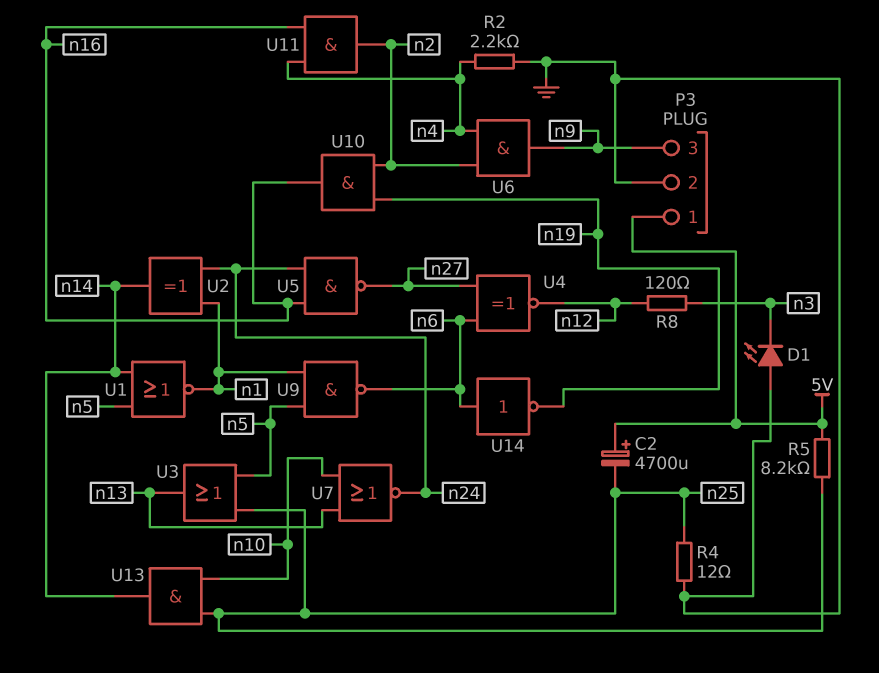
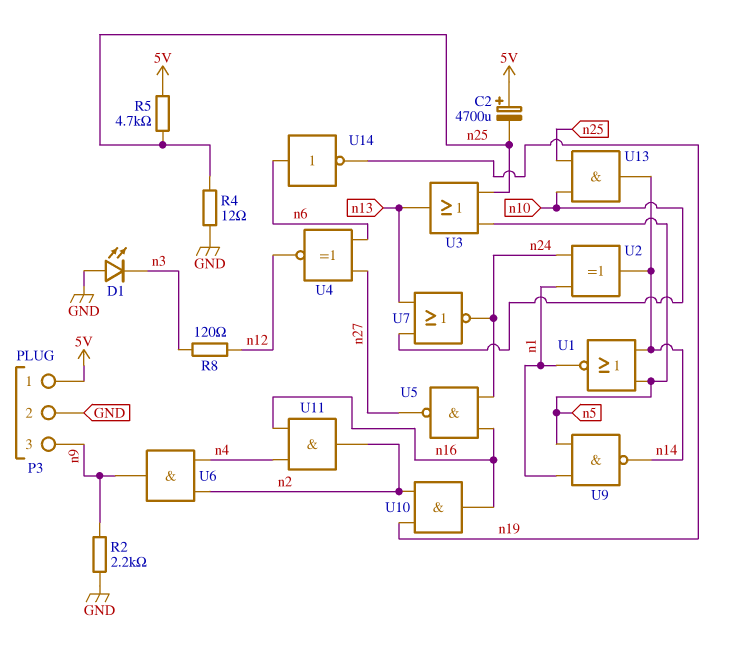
R2: 2.2k (GND, n4) -> 2.2k (GND, n9)
R5: 8.2k (5V, n25) -> 4.7k (5V, n25)
U9: NAND (in n1, in n5, out n6) -> NAND (in n1, in n5, out n14)

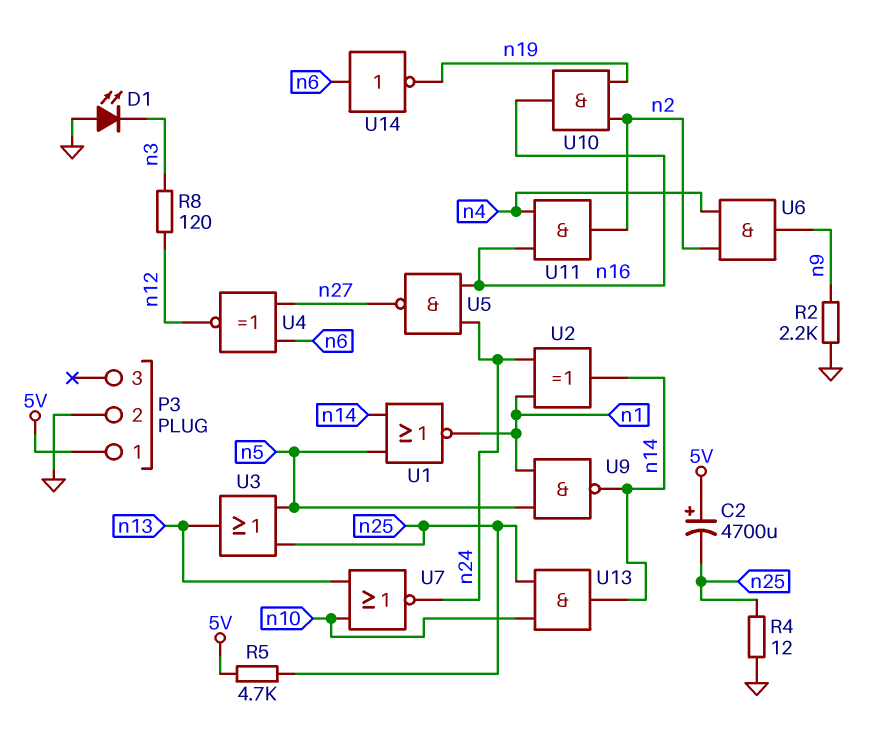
P3 pin 3: n9 -> none

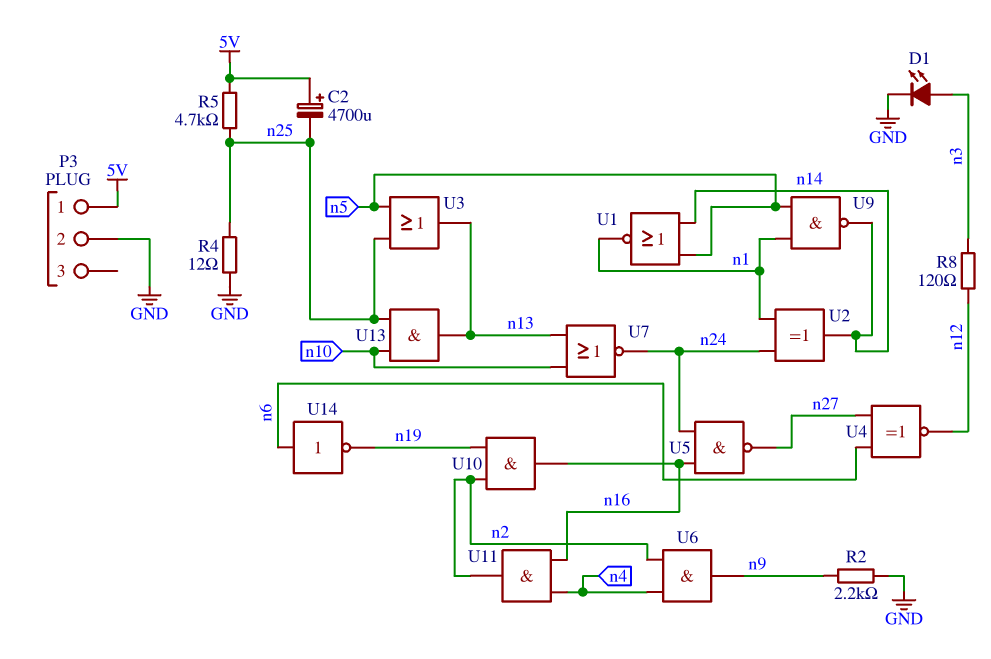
D1: LED (A GND, K n3) -> LED (A n3, K GND)
U13: AND (in n10, in n25, out n14) -> AND (in n10, in n25, out n13)

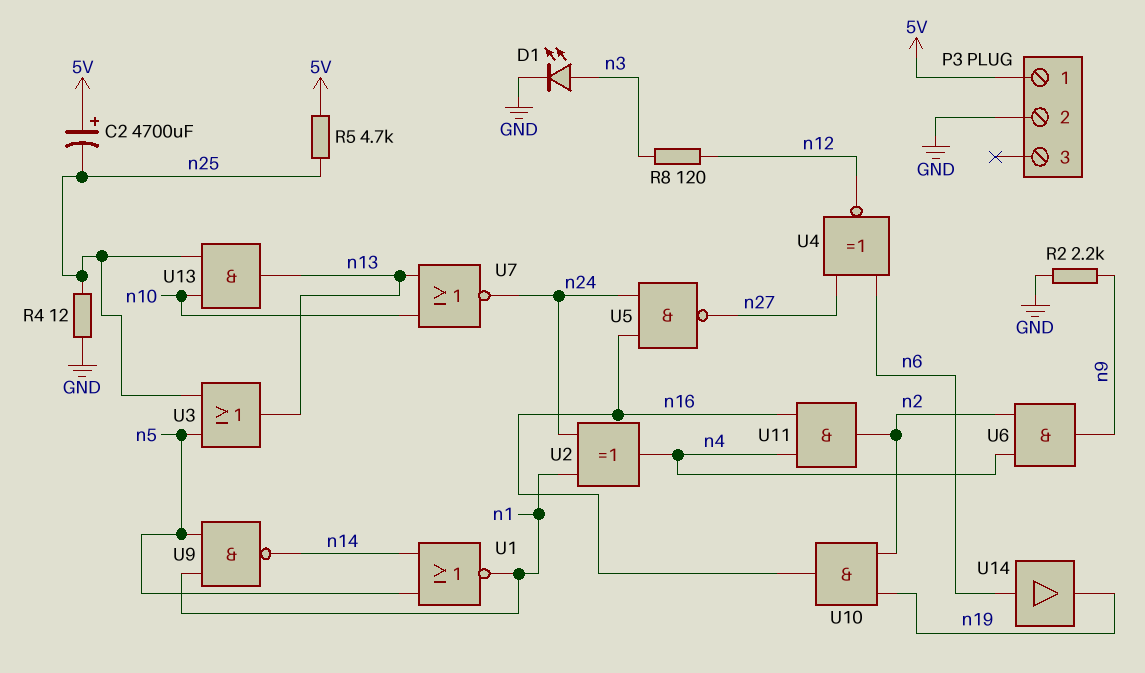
U2: XOR (in n1, in n24, out n14) -> XOR (in n1, in n24, out n4)
U14: NOT (in n6, out n19) -> buffer (in n6, out n19)

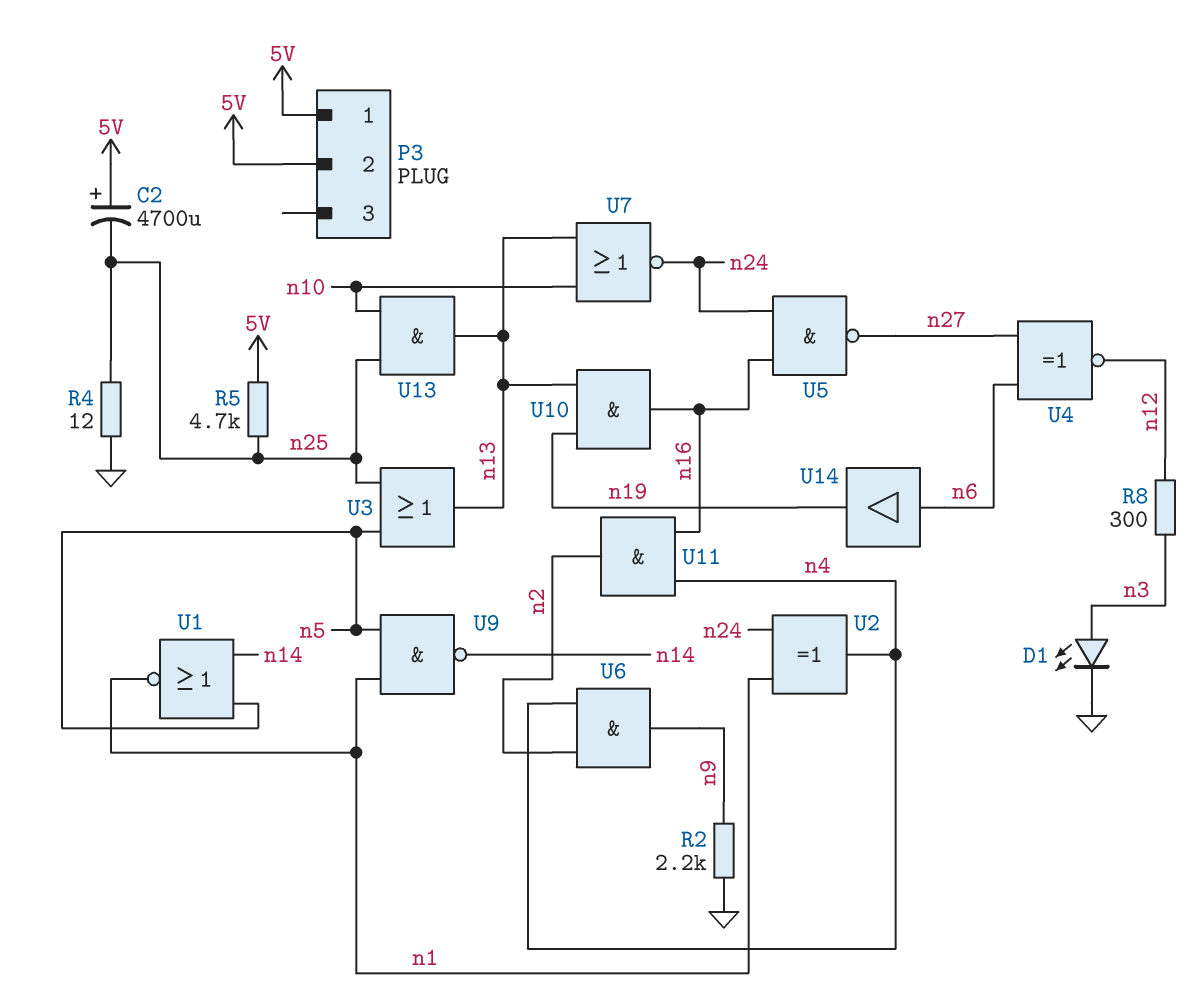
P3 pin 2: GND -> 5V
R8: 120 (n3, n12) -> 300 (n3, n12)
U10: AND (in n2, in n19, out n16) -> AND (in n13, in n19, out n16)

